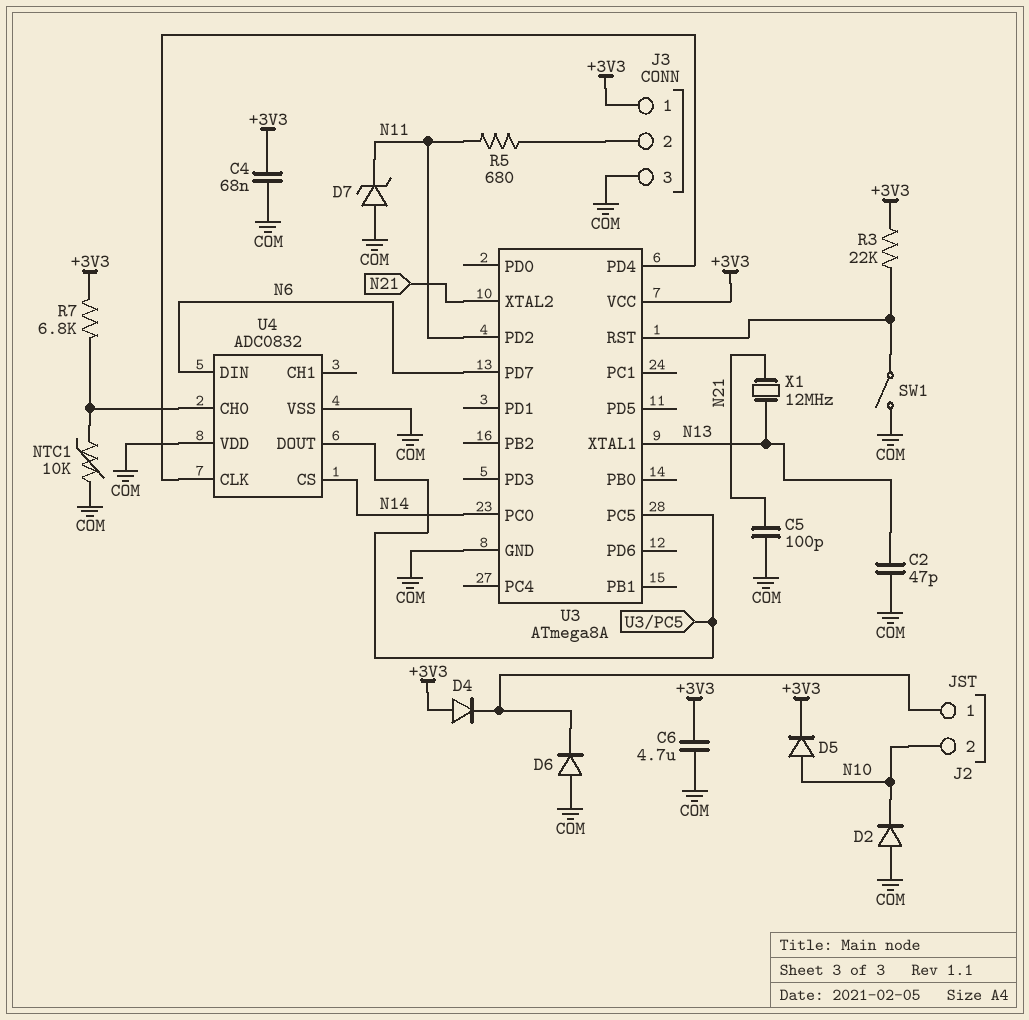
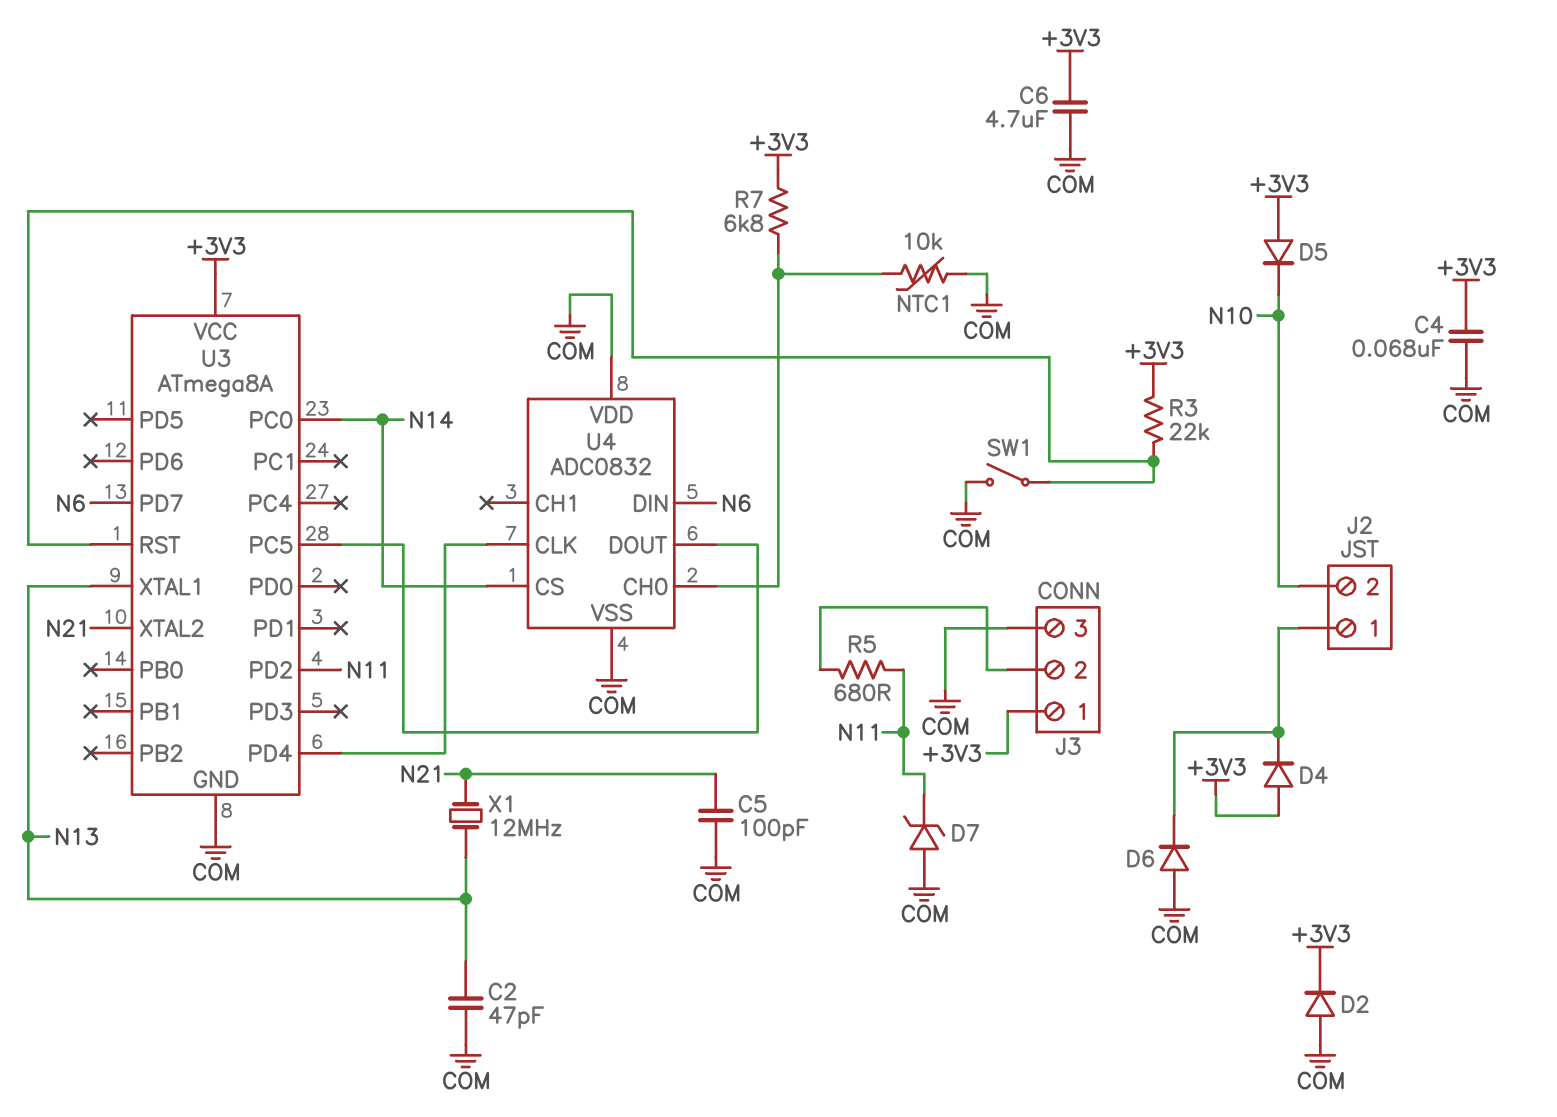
D2: diode (A COM, K N10) -> diode (A COM, K +3V3)
D5: diode (A N10, K +3V3) -> diode (A +3V3, K N10)

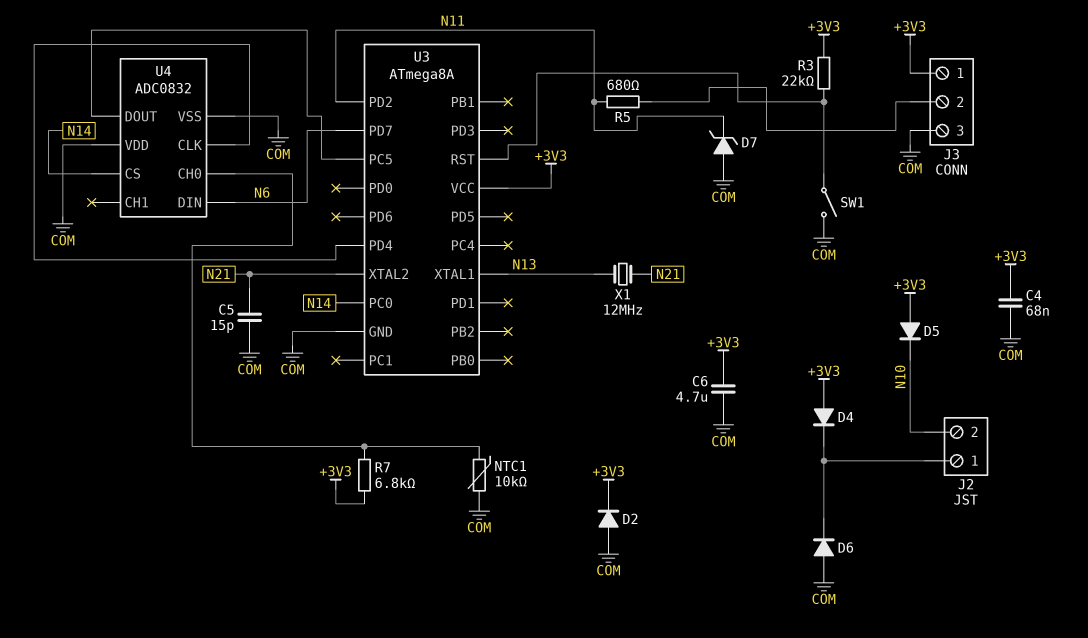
C2: 47pF (COM, N13) -> none
C5: 100pF (COM, N21) -> 15pF (COM, N21)

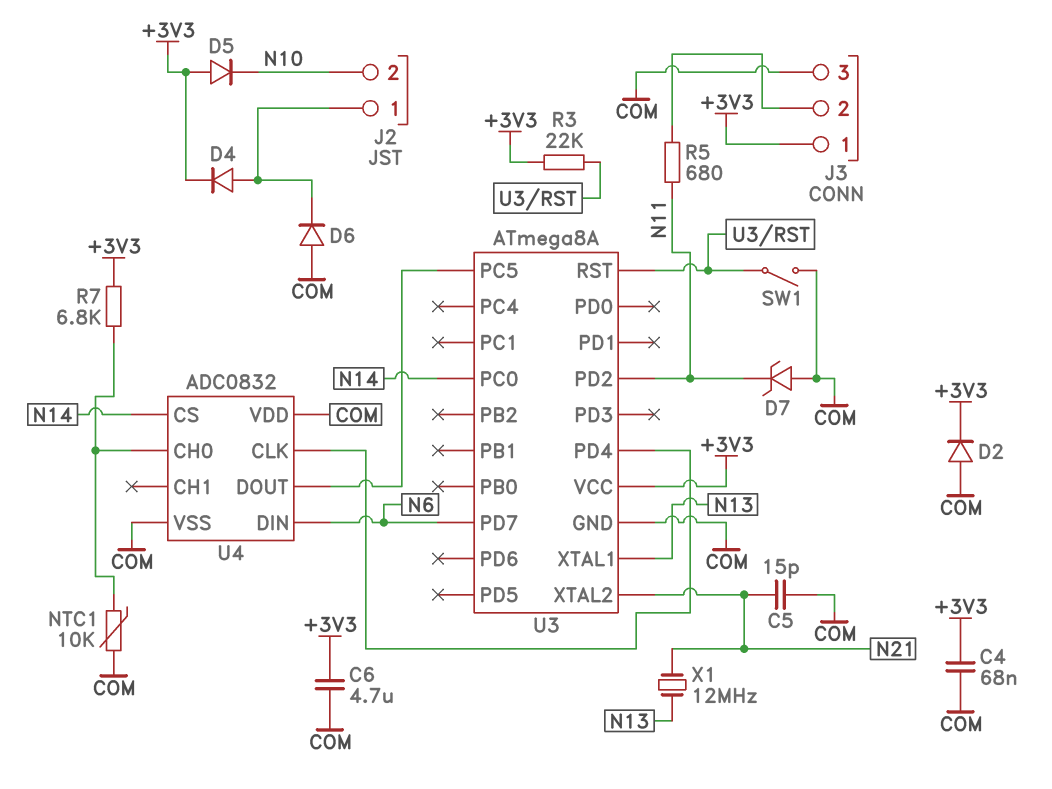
D4: diode (A +3V3, K J2/1) -> diode (A J2/1, K +3V3)

